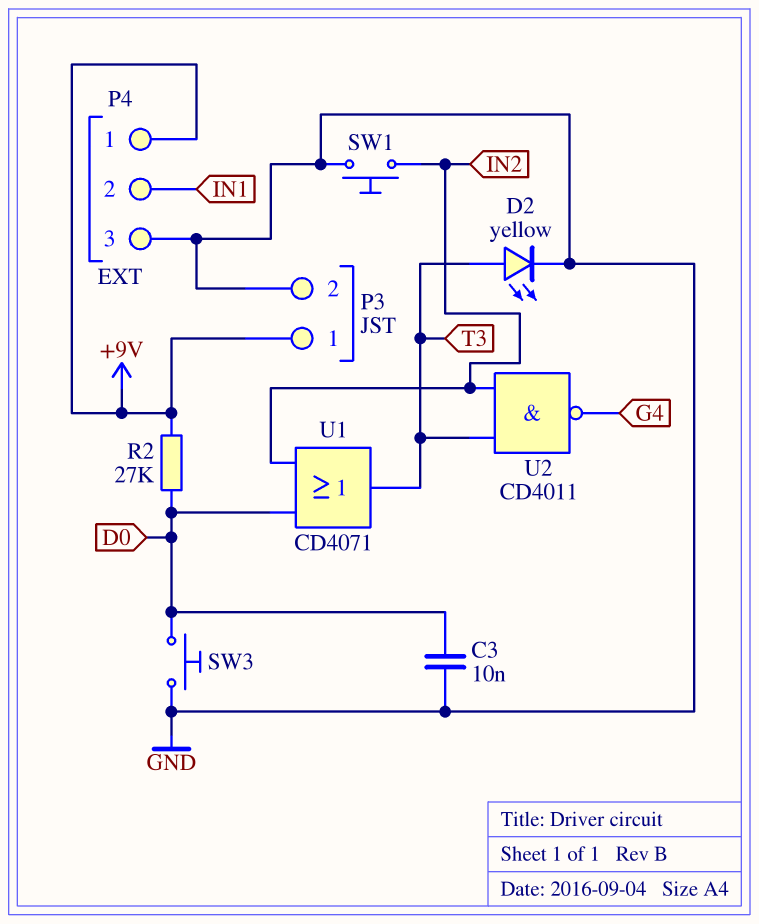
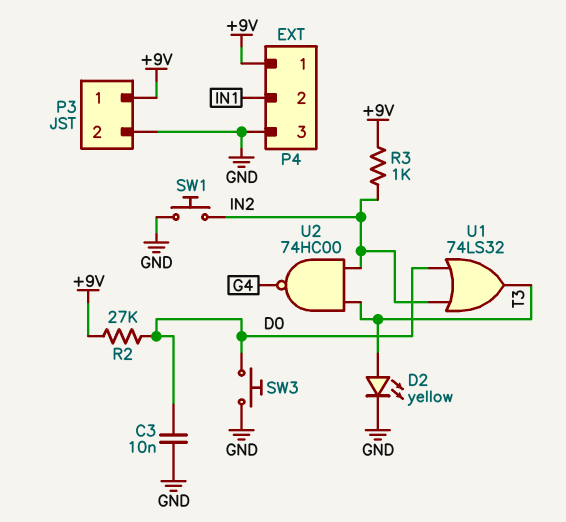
R3: none -> 1k (+9V, IN2)
U1: OR CD4071 (in D0, in IN2, out T3) -> OR 74LS32 (in D0, in IN2, out T3)
U2: NAND CD4011 (in IN2, in T3, out G4) -> NAND 74HC00 (in IN2, in T3, out G4)

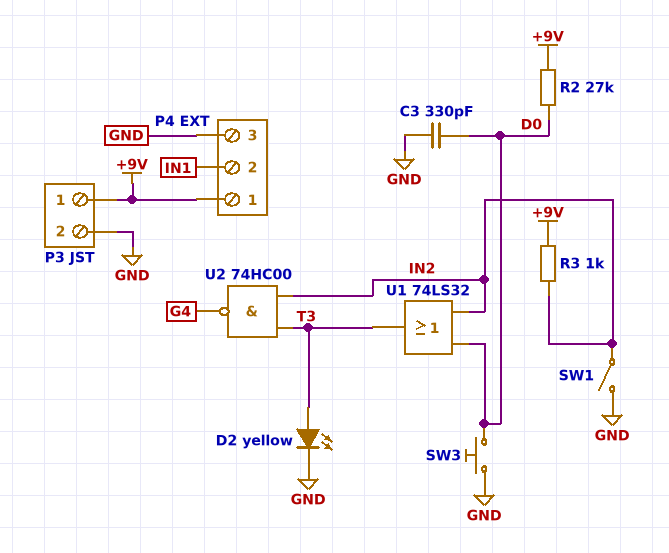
C3: 10nF (D0, GND) -> 330pF (D0, GND)
SW1: button (GND, IN2) -> switch (GND, IN2)

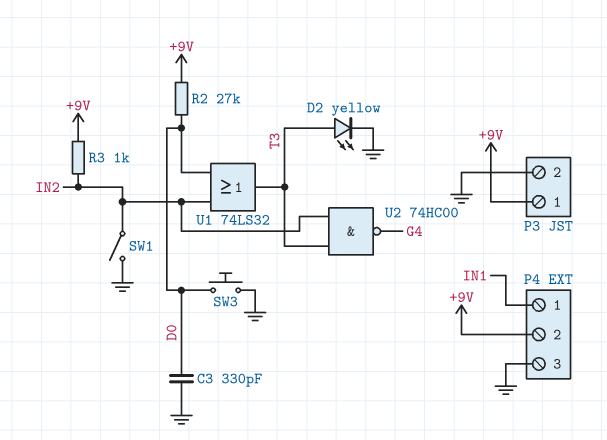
P4 pin 1: +9V -> IN1
P4 pin 2: IN1 -> +9V

